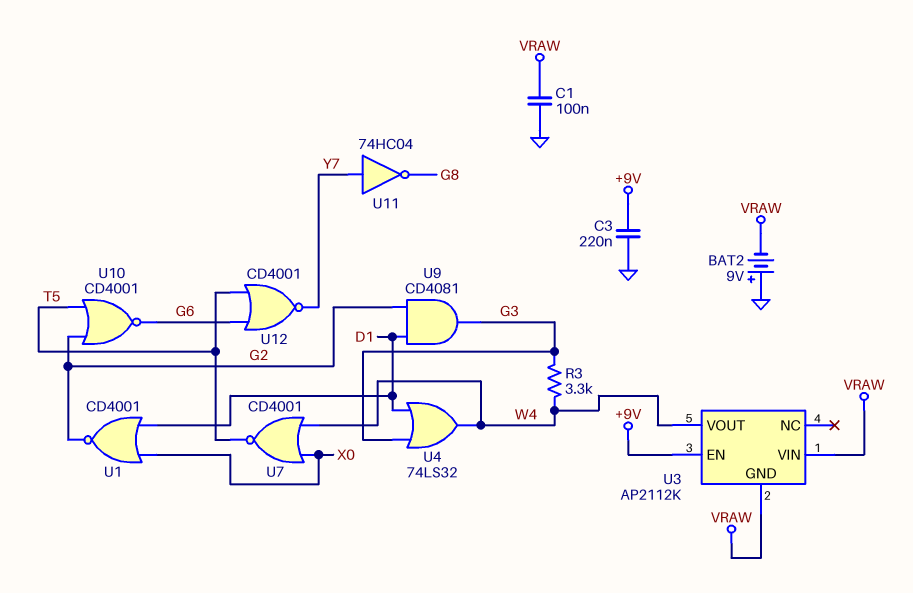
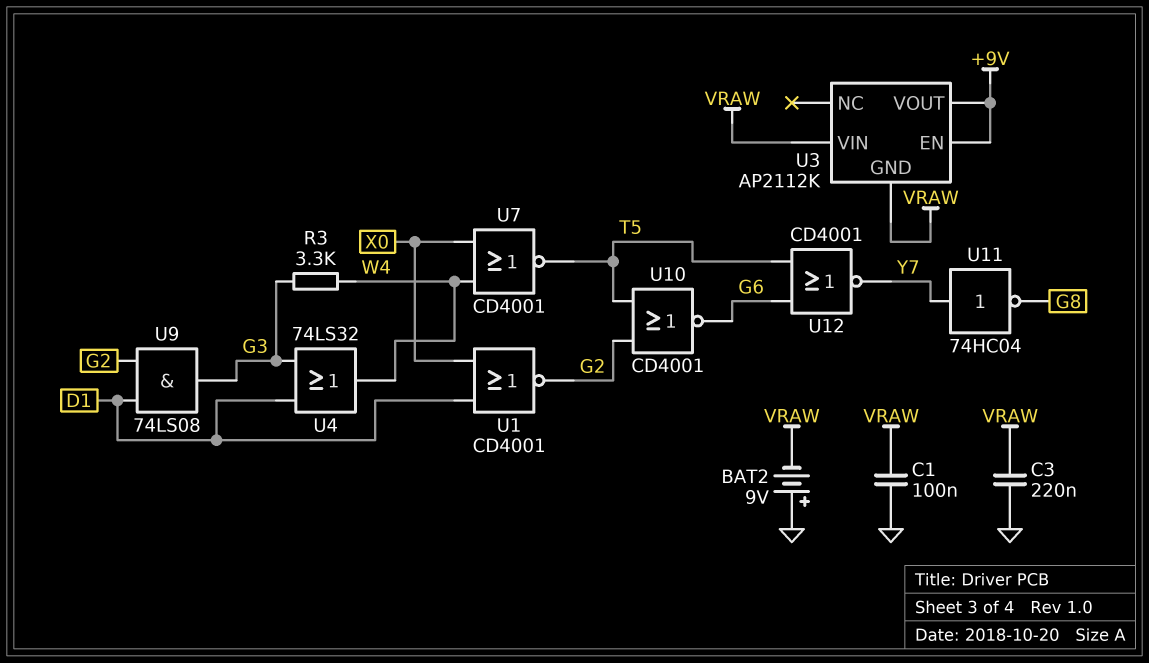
C3: 220nF (+9V, GND) -> 220nF (GND, VRAW)
U3 pin VOUT: W4 -> +9V
U9: AND CD4081 (in D1, in G2, out G3) -> AND 74LS08 (in D1, in G2, out G3)

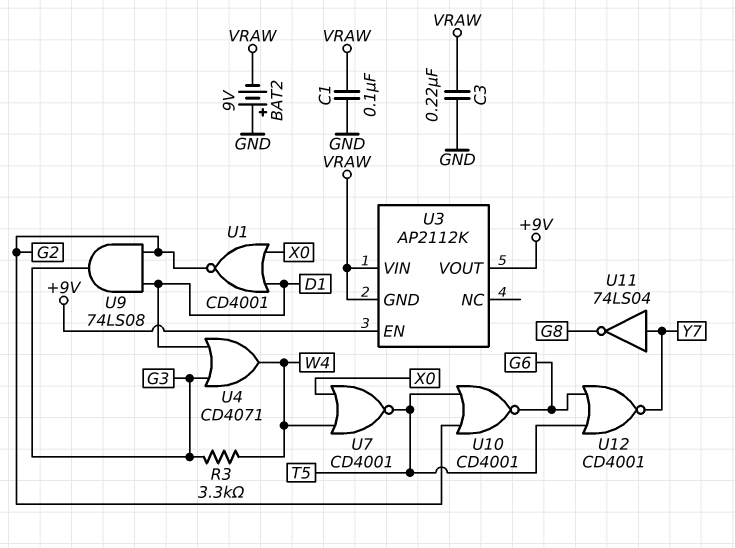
U4: OR 74LS32 (in D1, in G3, out W4) -> OR CD4071 (in D1, in G3, out W4)
U11: NOT 74HC04 (in Y7, out G8) -> NOT 74LS04 (in Y7, out G8)

